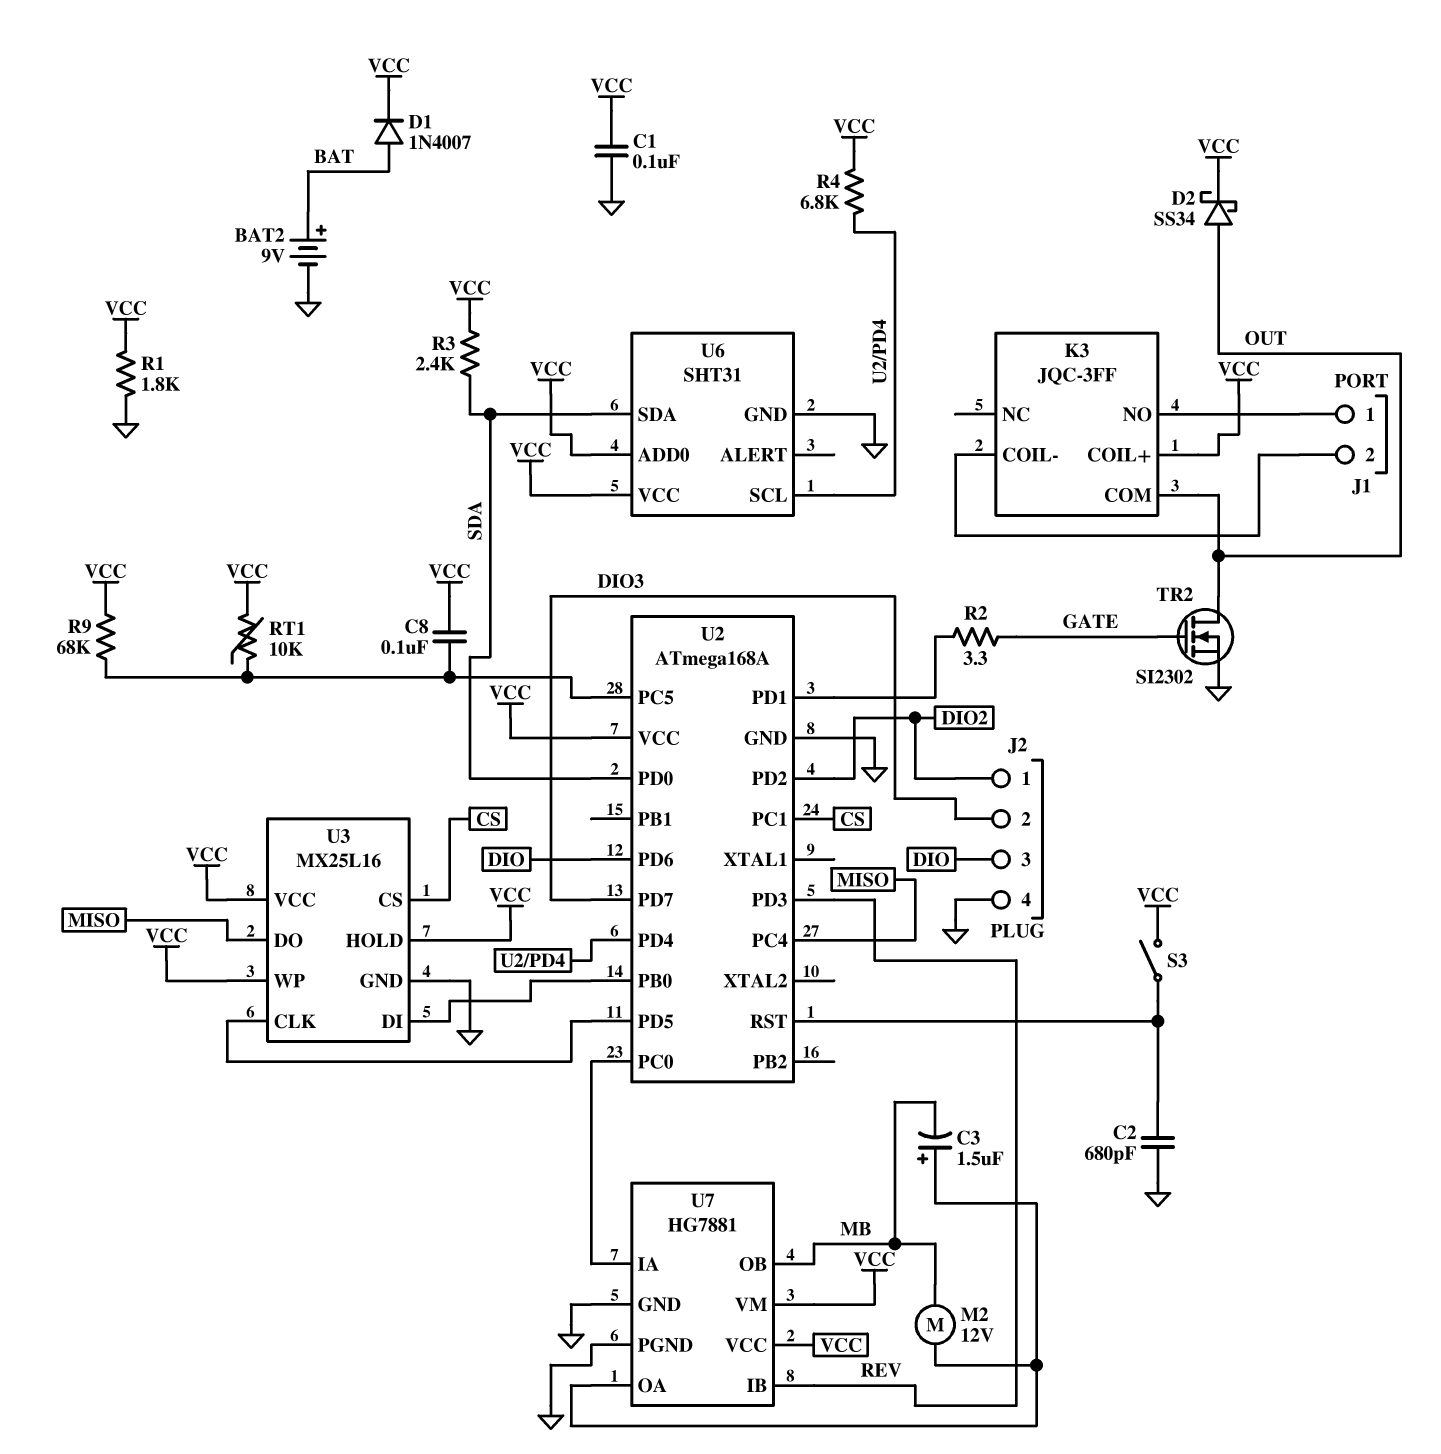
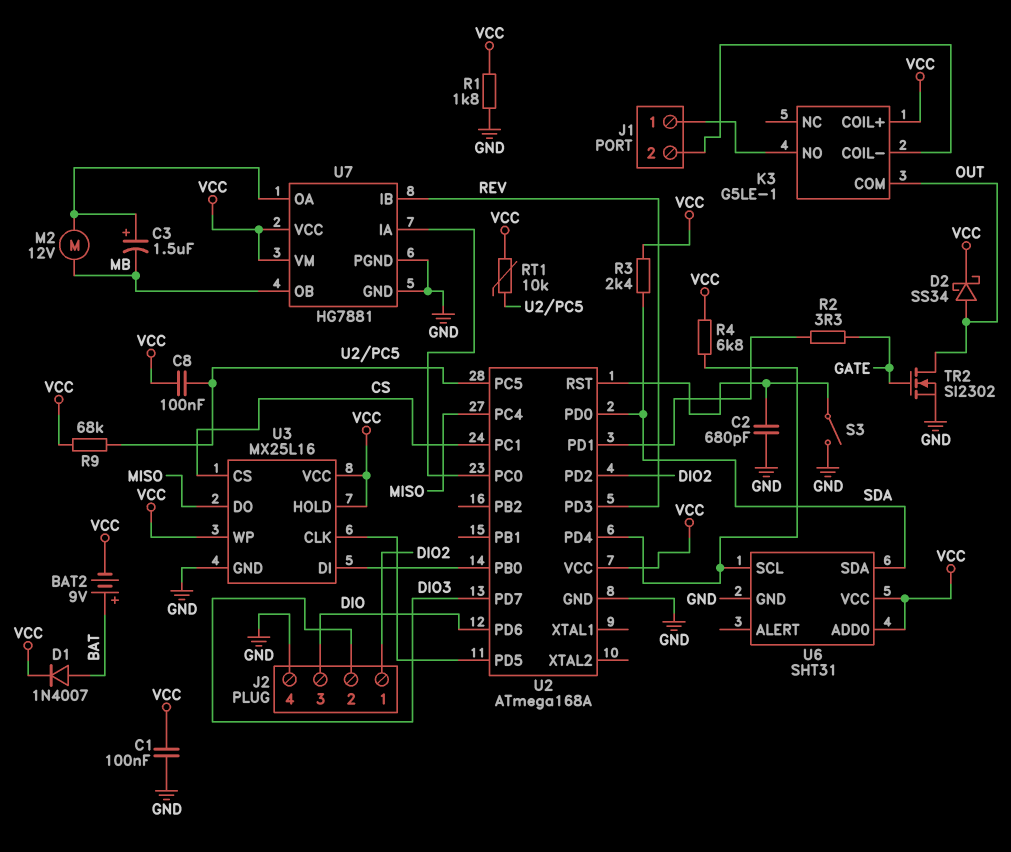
BAT2: 9V (plus BAT, minus GND) -> 9V (plus BAT, minus VCC)
K3: JQC-3FF -> G5LE-1
S3: switch (U2/RST, VCC) -> switch (GND, U2/RST)

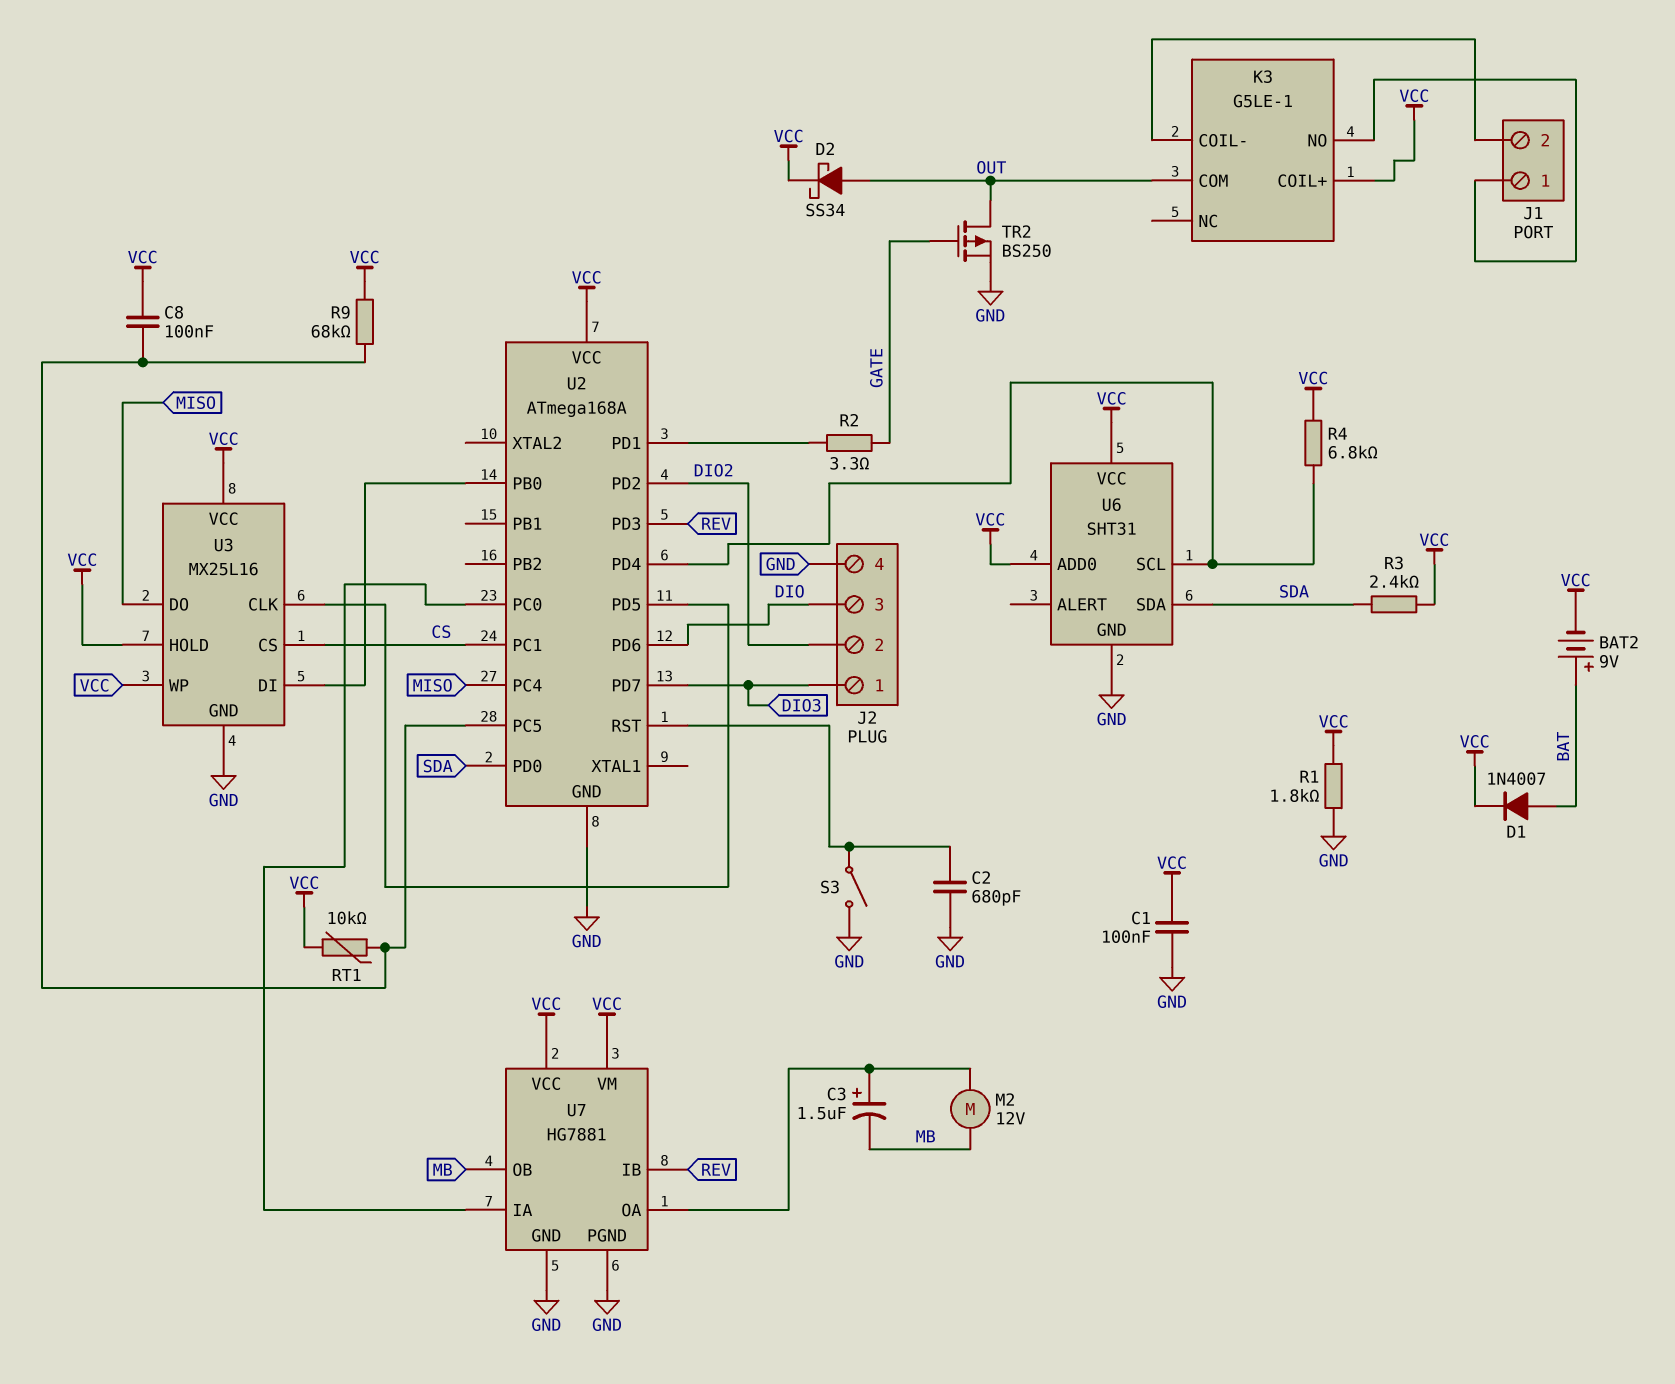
J2 pin 1: DIO2 -> DIO3
J2 pin 2: DIO3 -> DIO2
TR2: NMOS SI2302 (G GATE, D OUT, S GND) -> PMOS BS250 (G GATE, D OUT, S GND)

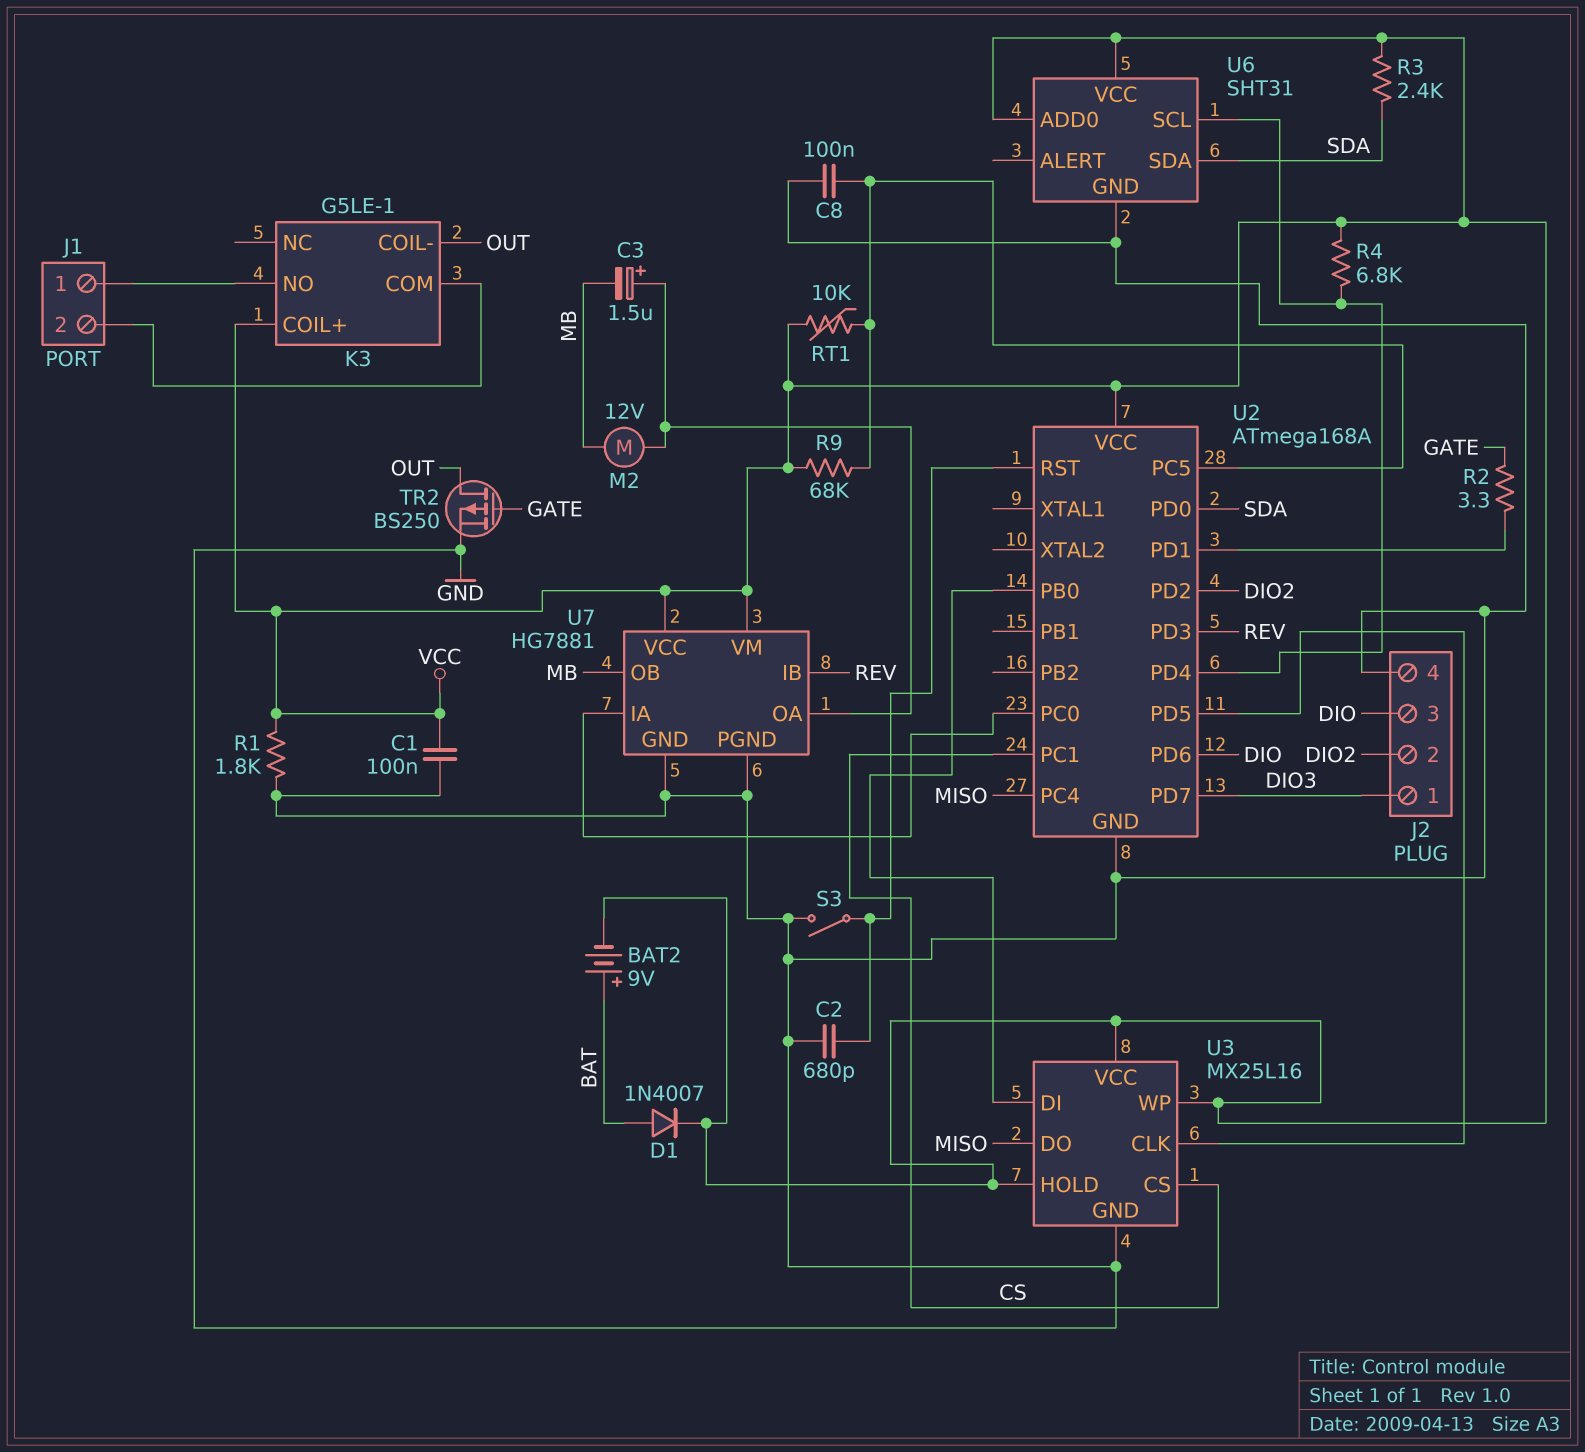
C8: 100nF (U2/PC5, VCC) -> 100nF (GND, U2/PC5)
D2: schottky SS34 (A OUT, K VCC) -> none
K3 pin COIL-: J1/2 -> OUT
K3 pin COM: OUT -> J1/2

